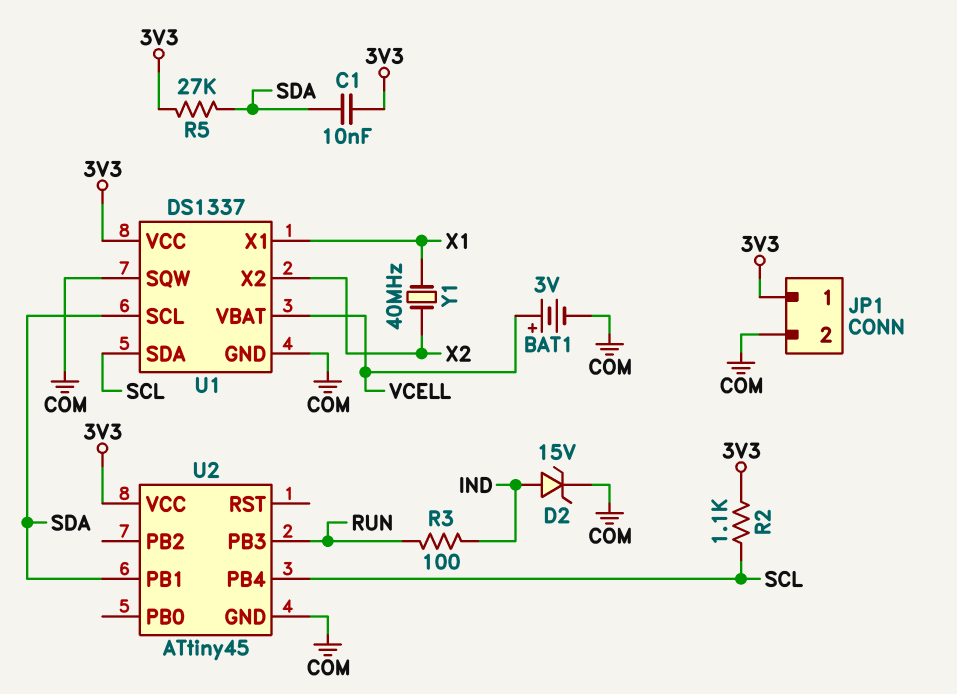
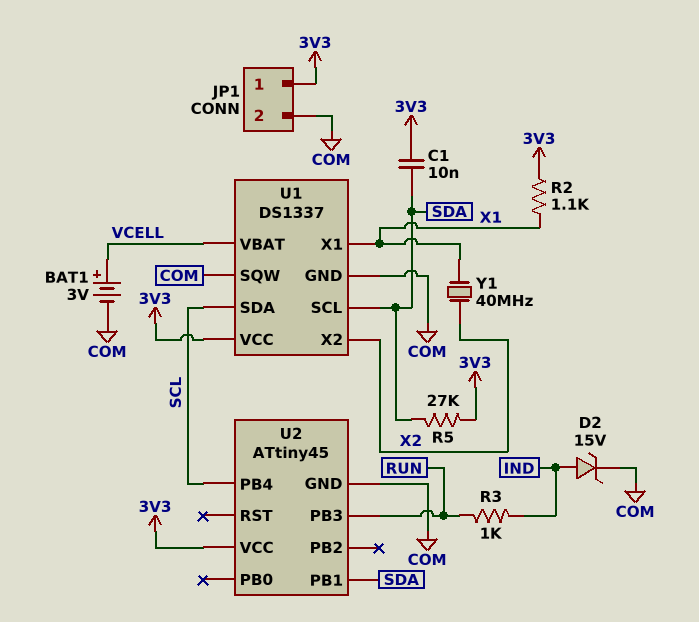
R2: 1.1k (3V3, SCL) -> 1.1k (3V3, X1)
R3: 100 (IND, RUN) -> 1k (IND, RUN)

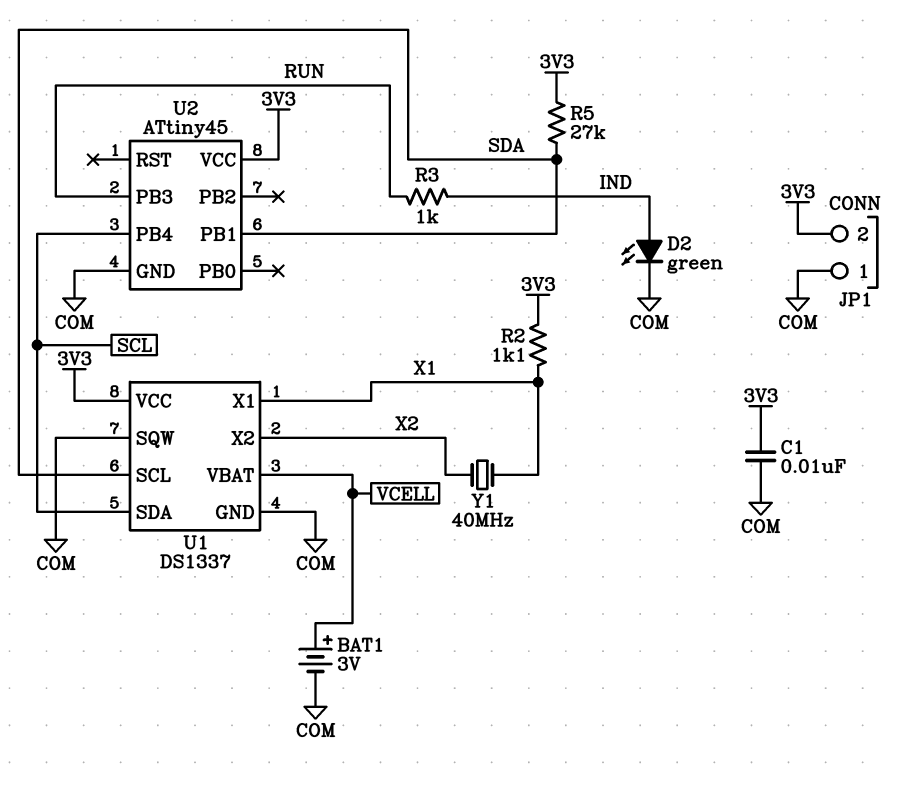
C1: 10nF (3V3, SDA) -> 10nF (3V3, COM)
D2: zener 15V (A IND, K COM) -> LED green (A IND, K COM)
JP1 pin 1: 3V3 -> COM
JP1 pin 2: COM -> 3V3

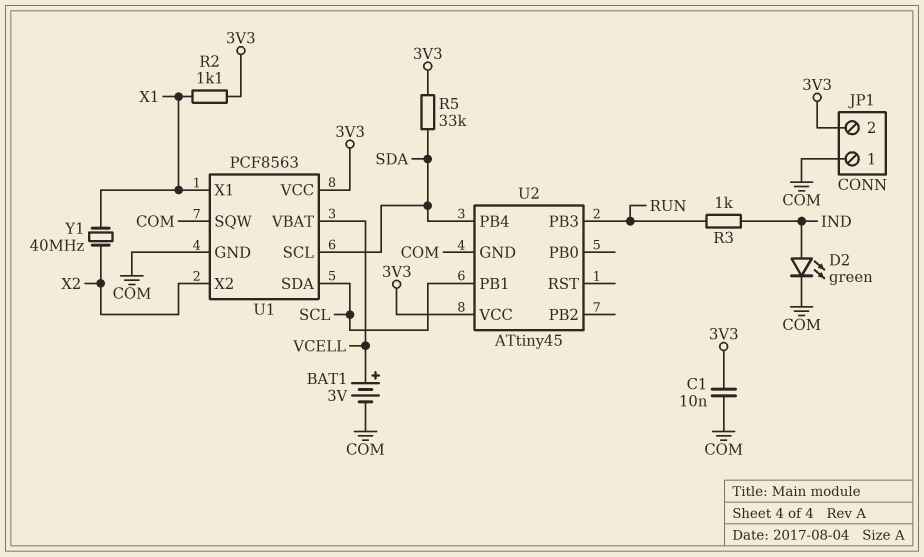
R5: 27k (3V3, SDA) -> 33k (3V3, SDA)
U1: DS1337 -> PCF8563
U2 pin PB1: SDA -> SCL
U2 pin PB4: SCL -> SDA

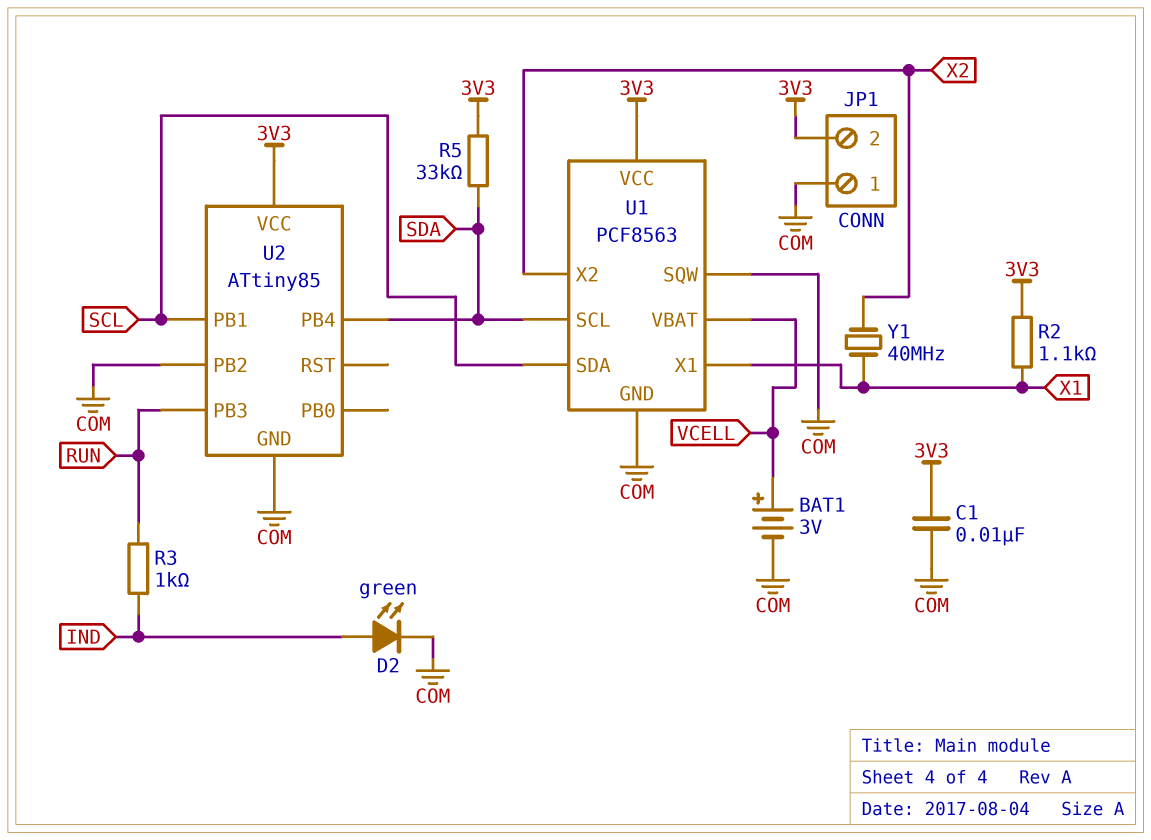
U2: ATtiny45 -> ATtiny85
U2 pin PB2: none -> COM

